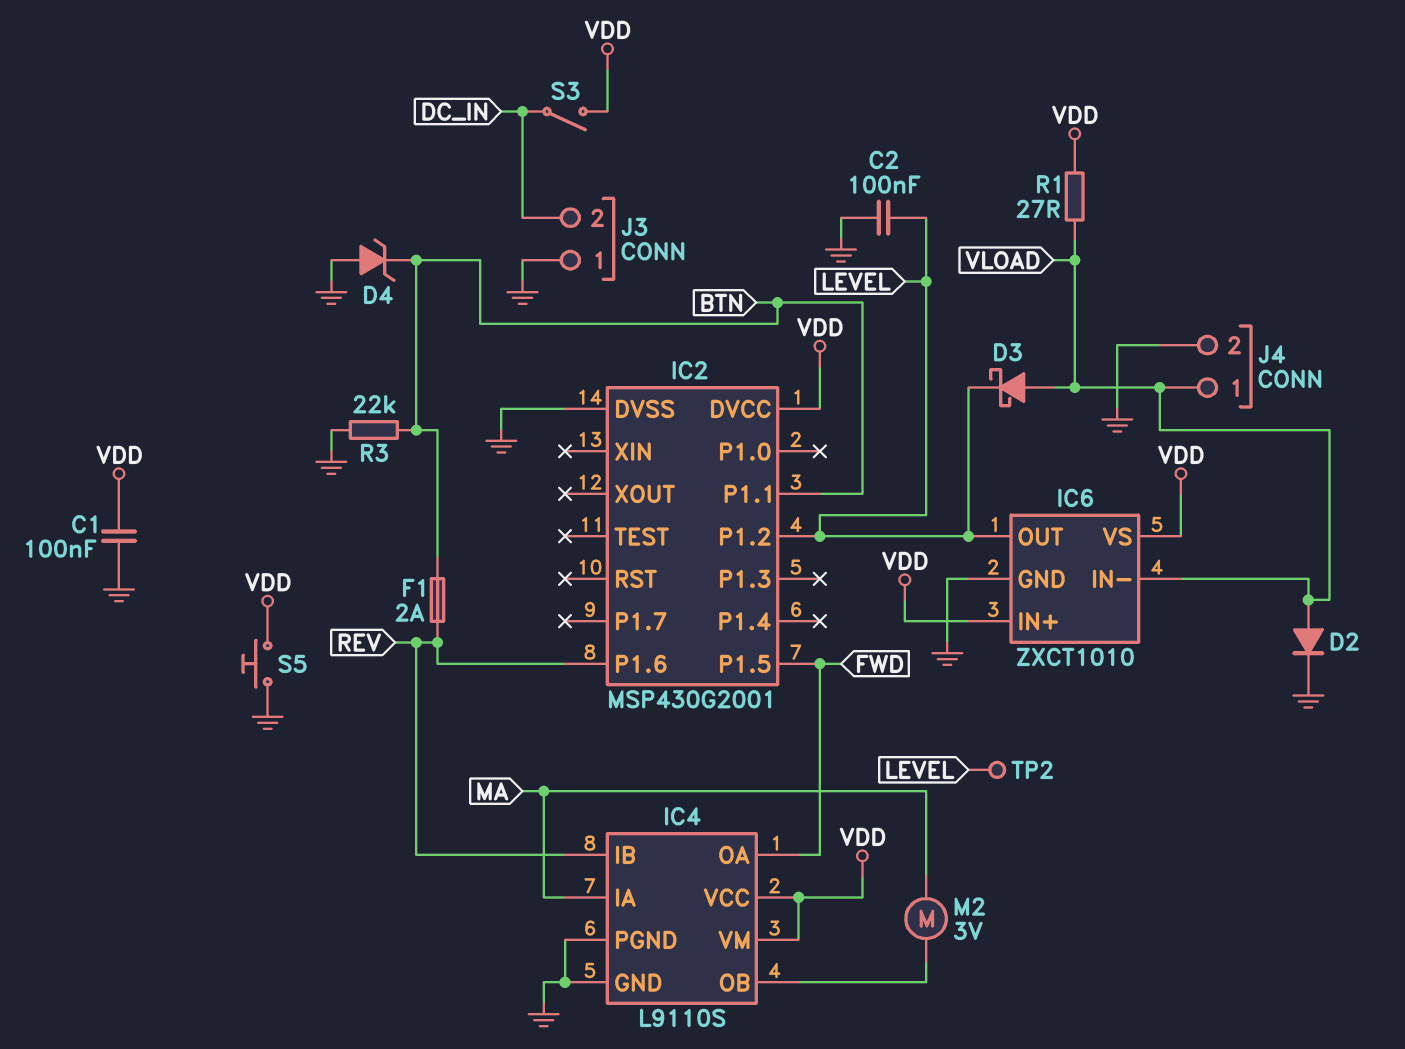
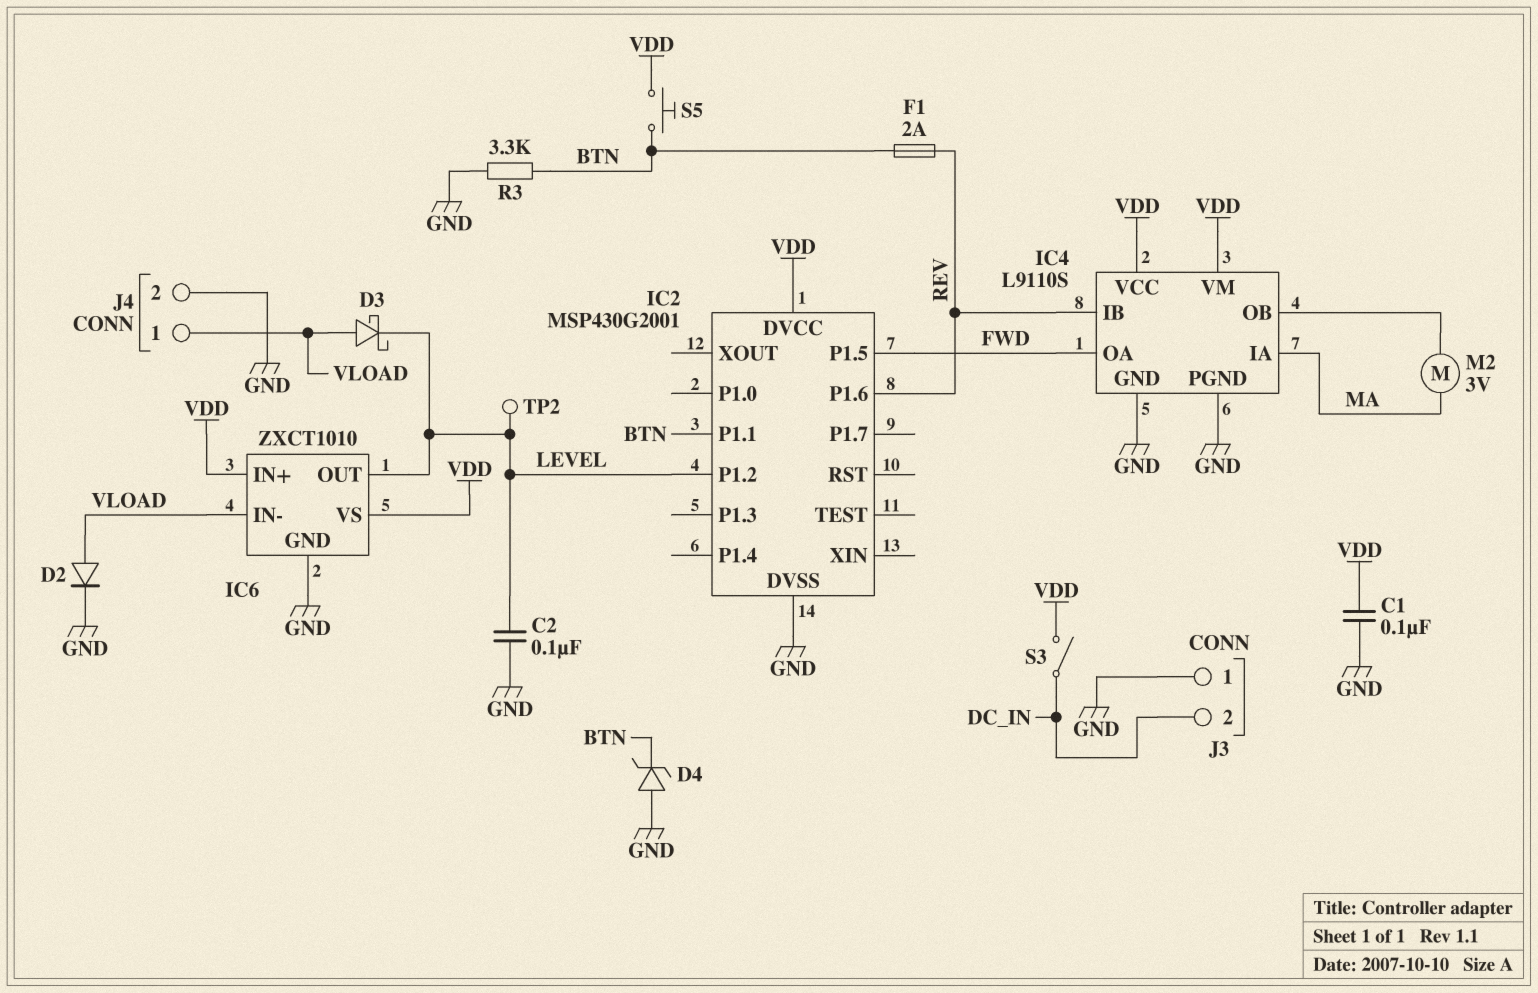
R1: 27 (VDD, VLOAD) -> none
R3: 22k (BTN, GND) -> 3.3k (BTN, GND)
S5: button (GND, VDD) -> button (BTN, VDD)

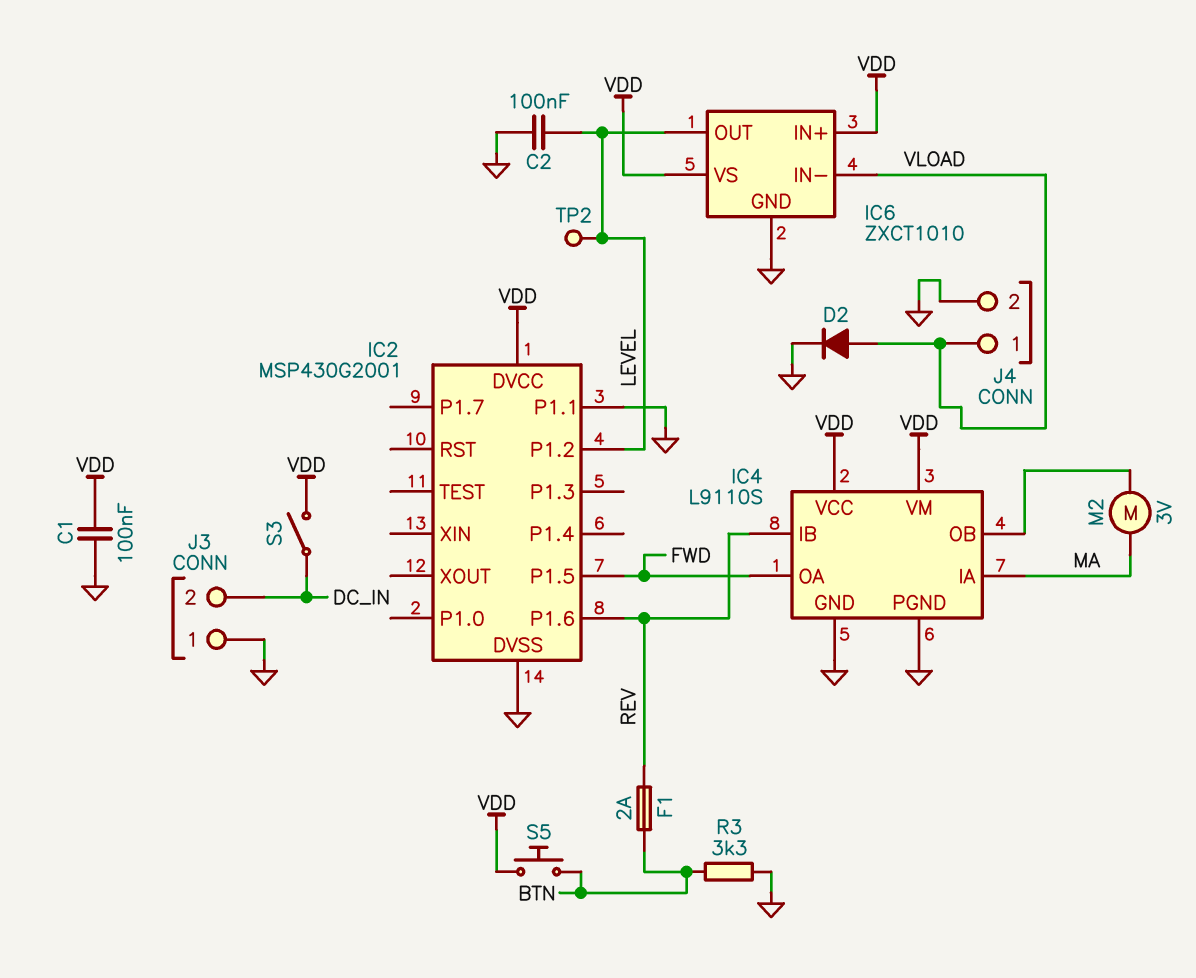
D3: schottky (A VLOAD, K LEVEL) -> none
D4: zener (A GND, K BTN) -> none
IC2 pin P1.1: BTN -> GND

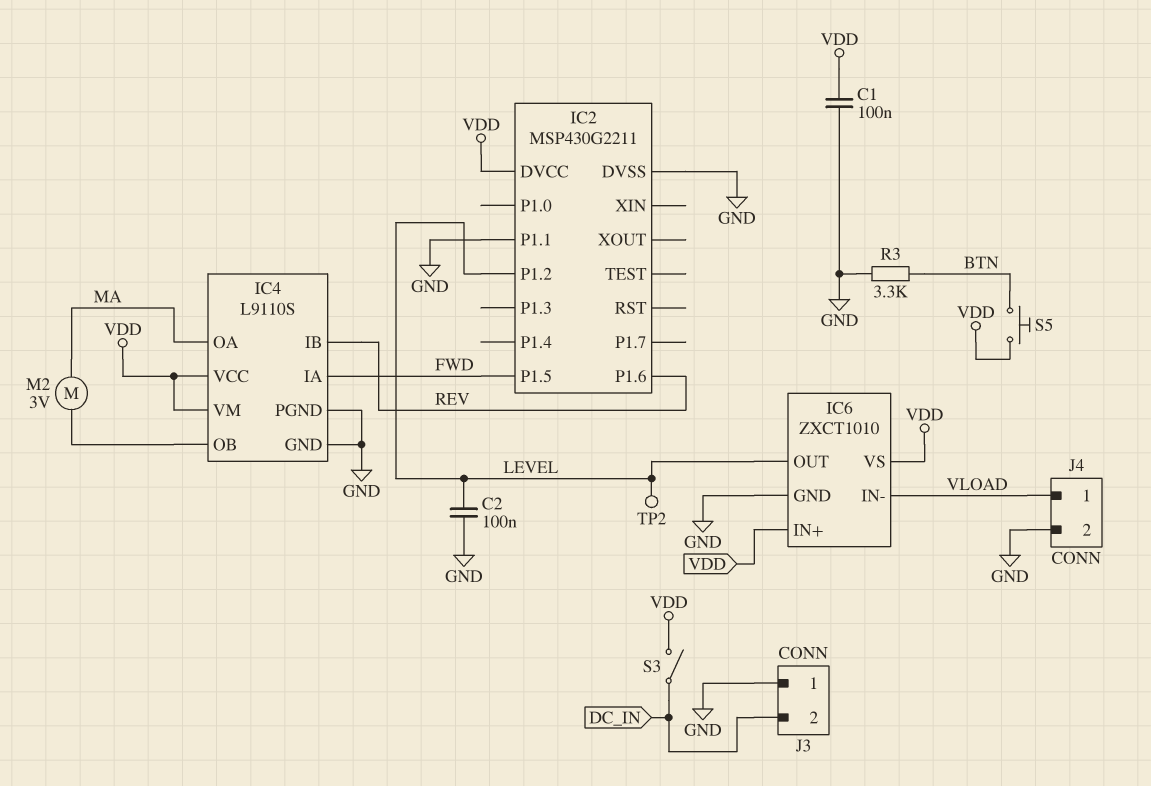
D2: diode (A VLOAD, K GND) -> none
F1: 2A (BTN, REV) -> none
IC2: MSP430G2001 -> MSP430G2211
IC4 pin IA: MA -> FWD
IC4 pin OA: FWD -> MA

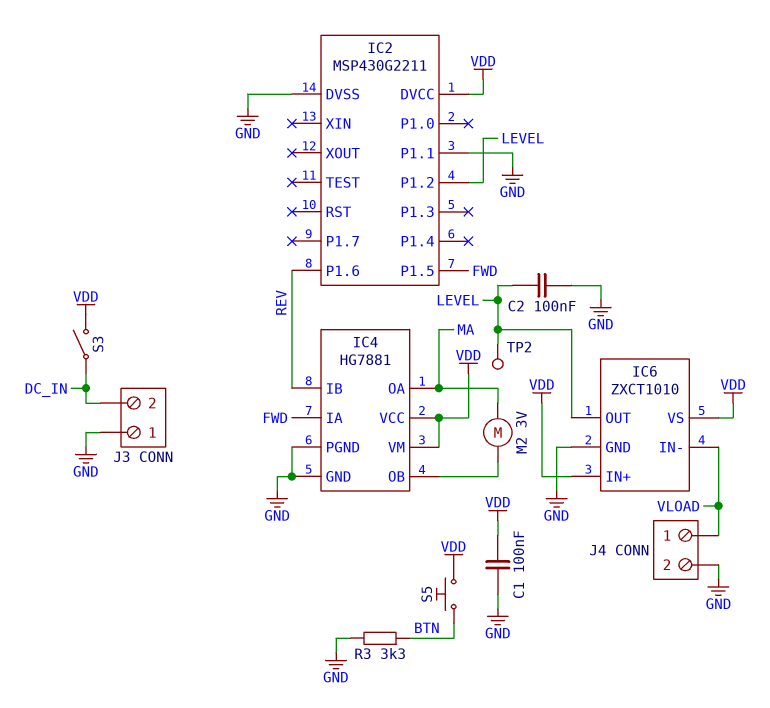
IC4: L9110S -> HG7881

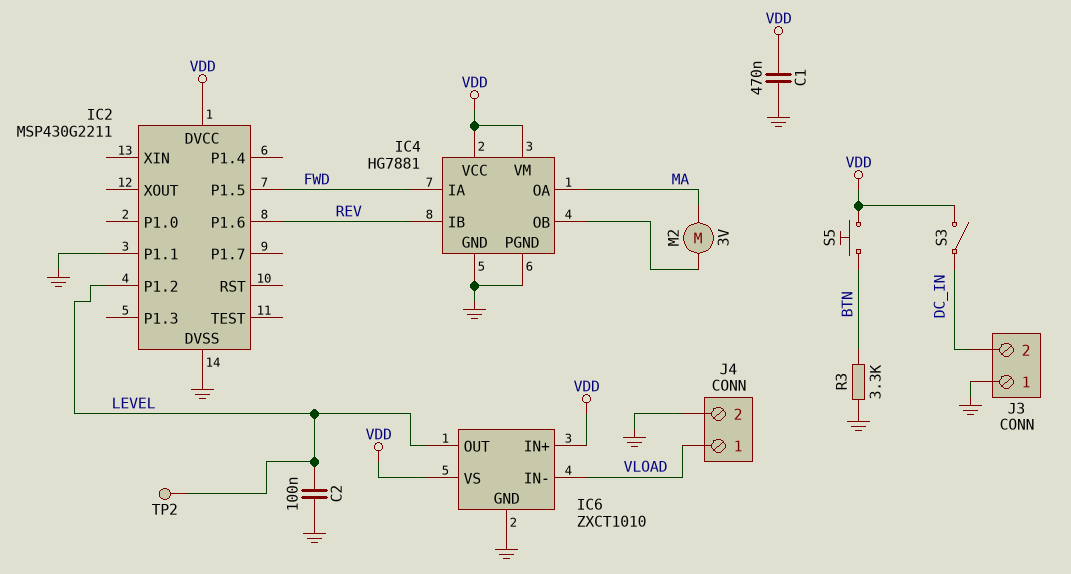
C1: 100nF (GND, VDD) -> 470nF (GND, VDD)

